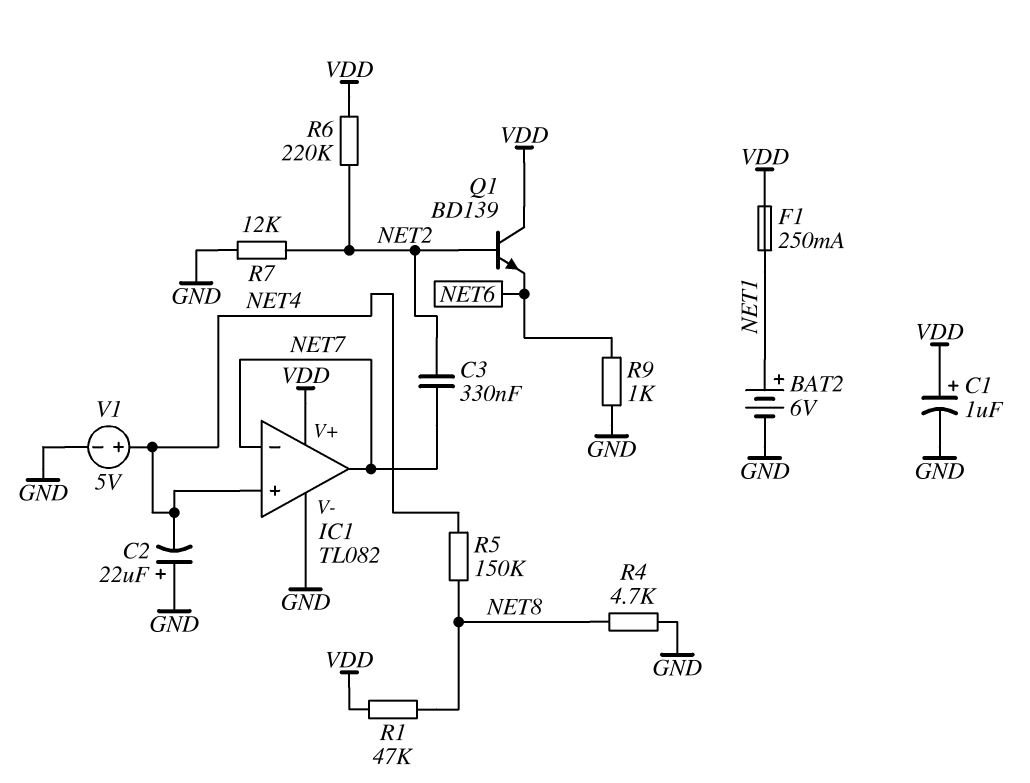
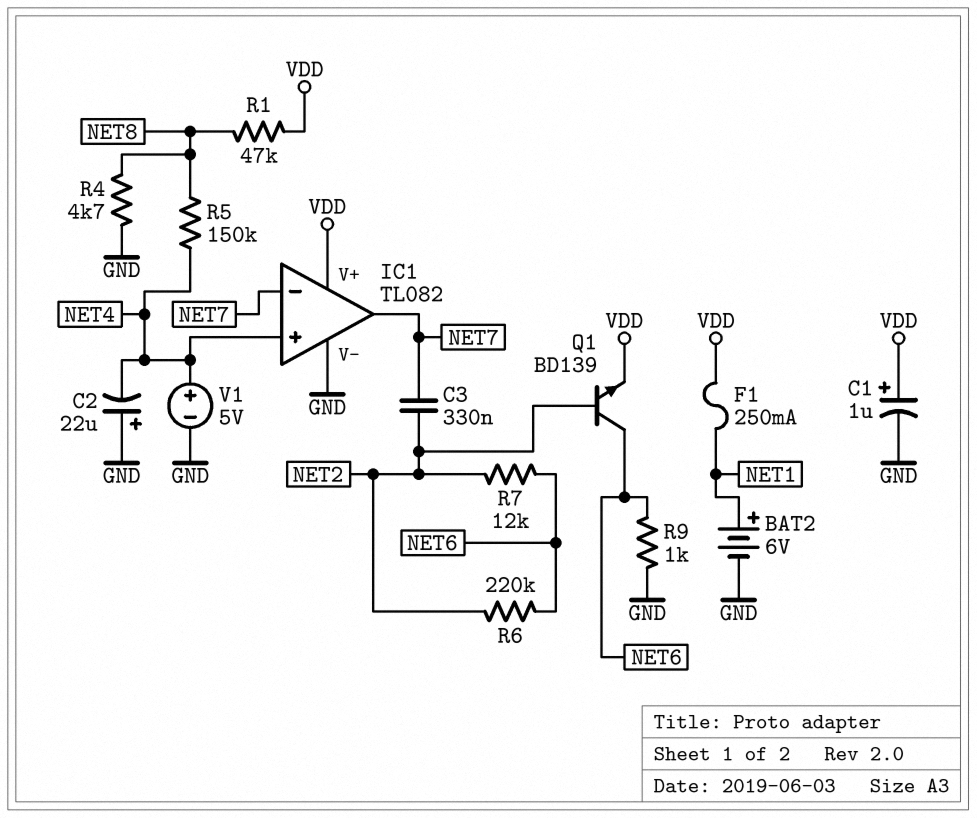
Q1: NPN BD139 (B NET2, C VDD, E NET6) -> NPN BD139 (B NET2, C NET6, E VDD)
R6: 220k (NET2, VDD) -> 220k (NET2, NET6)
R7: 12k (GND, NET2) -> 12k (NET2, NET6)

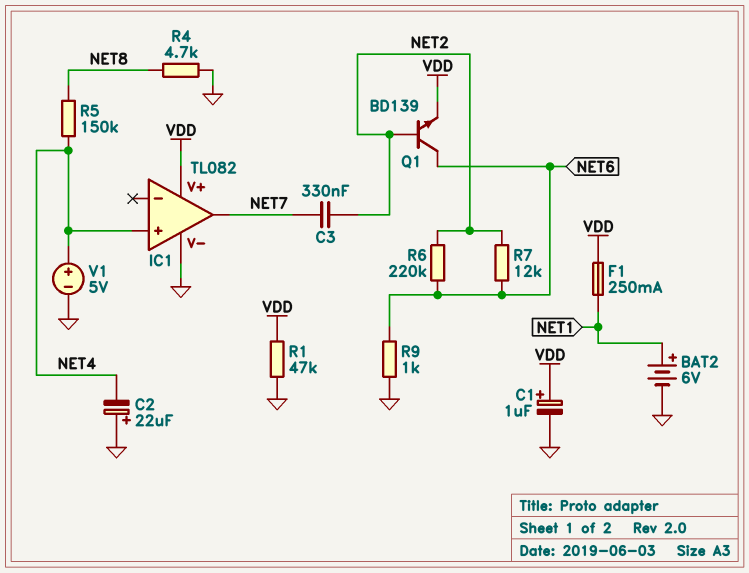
IC1 pin in-: NET7 -> none
R1: 47k (NET8, VDD) -> 47k (GND, VDD)

